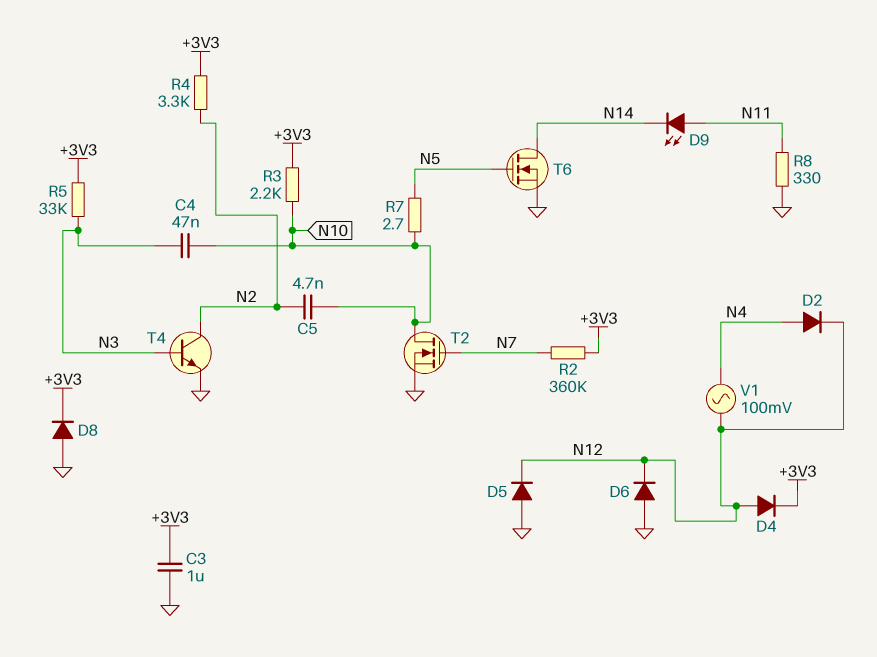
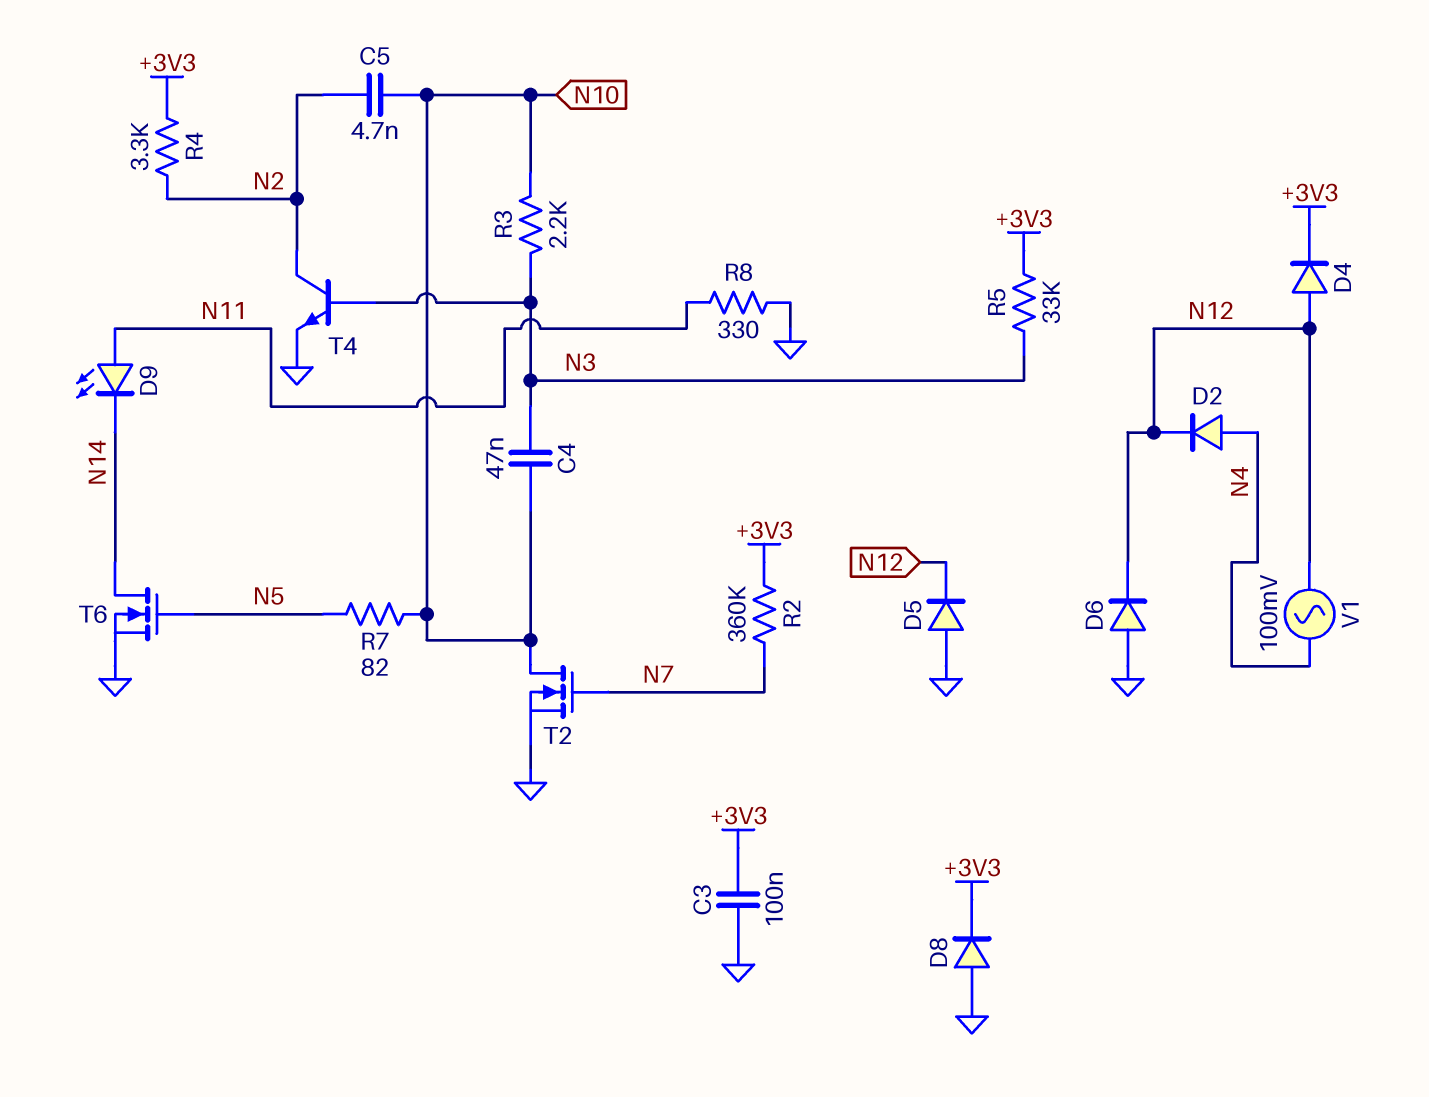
C3: 1uF (+3V3, GND) -> 100nF (+3V3, GND)
R3: 2.2k (+3V3, N10) -> 2.2k (N3, N10)
R7: 2.7 (N5, N10) -> 82 (N5, N10)

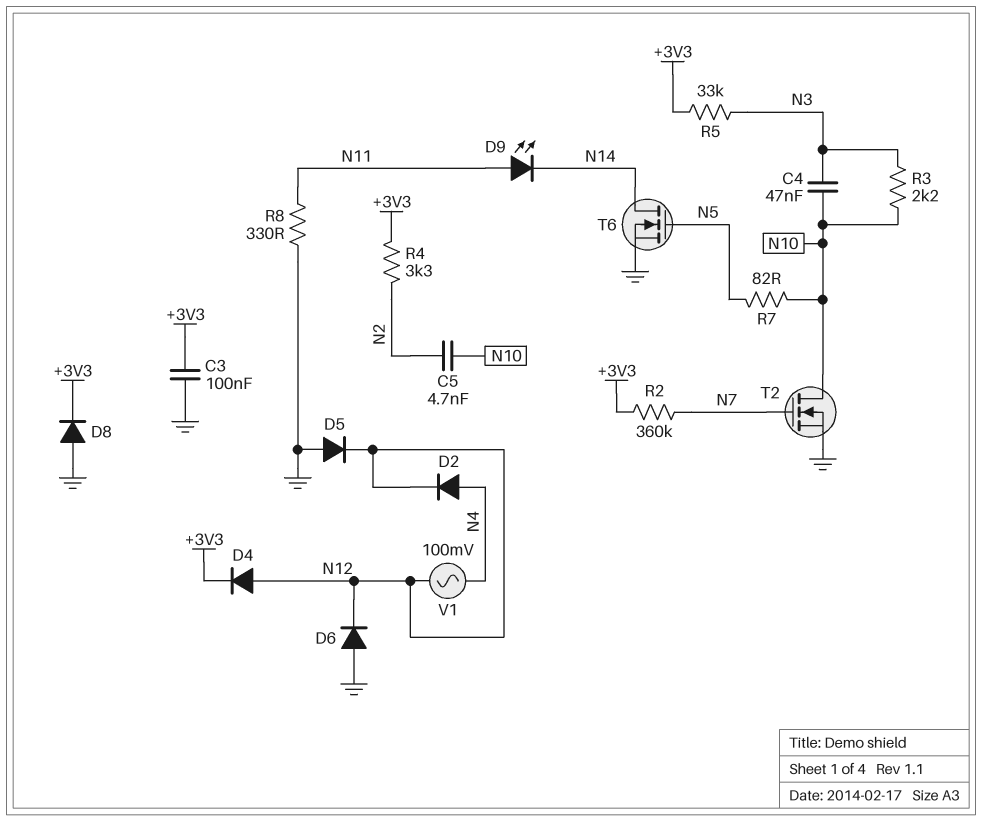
T4: NPN (B N3, C N2, E GND) -> none

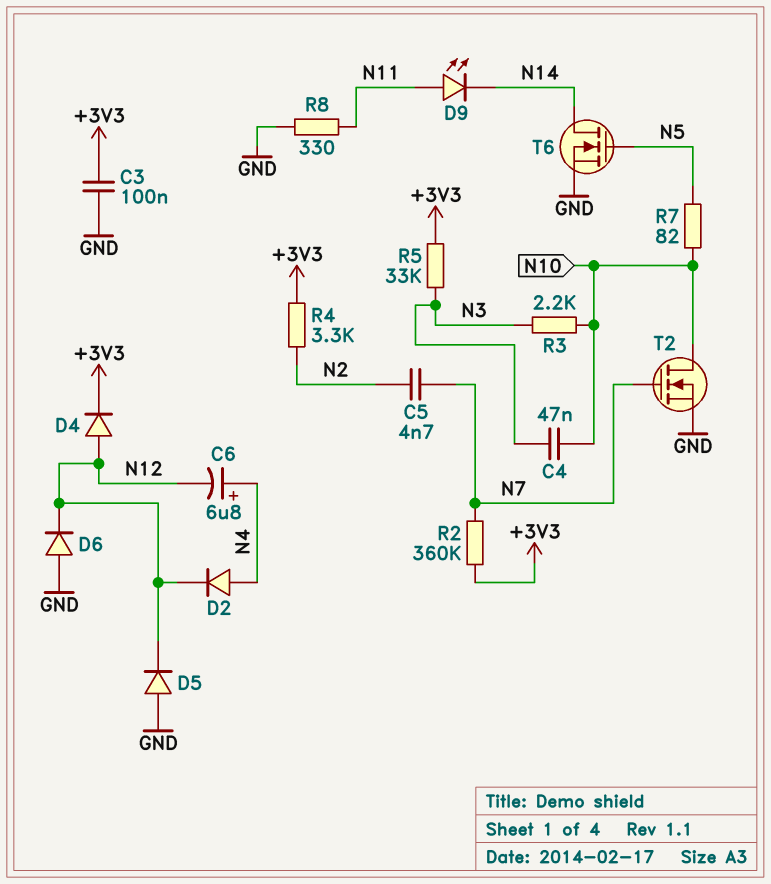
C5: 4.7nF (N2, N10) -> 4.7nF (N2, N7)
C6: none -> 6.8uF (plus N4, minus N12)
D8: diode (A GND, K +3V3) -> none
V1: AC 100mV (N4, N12) -> none

